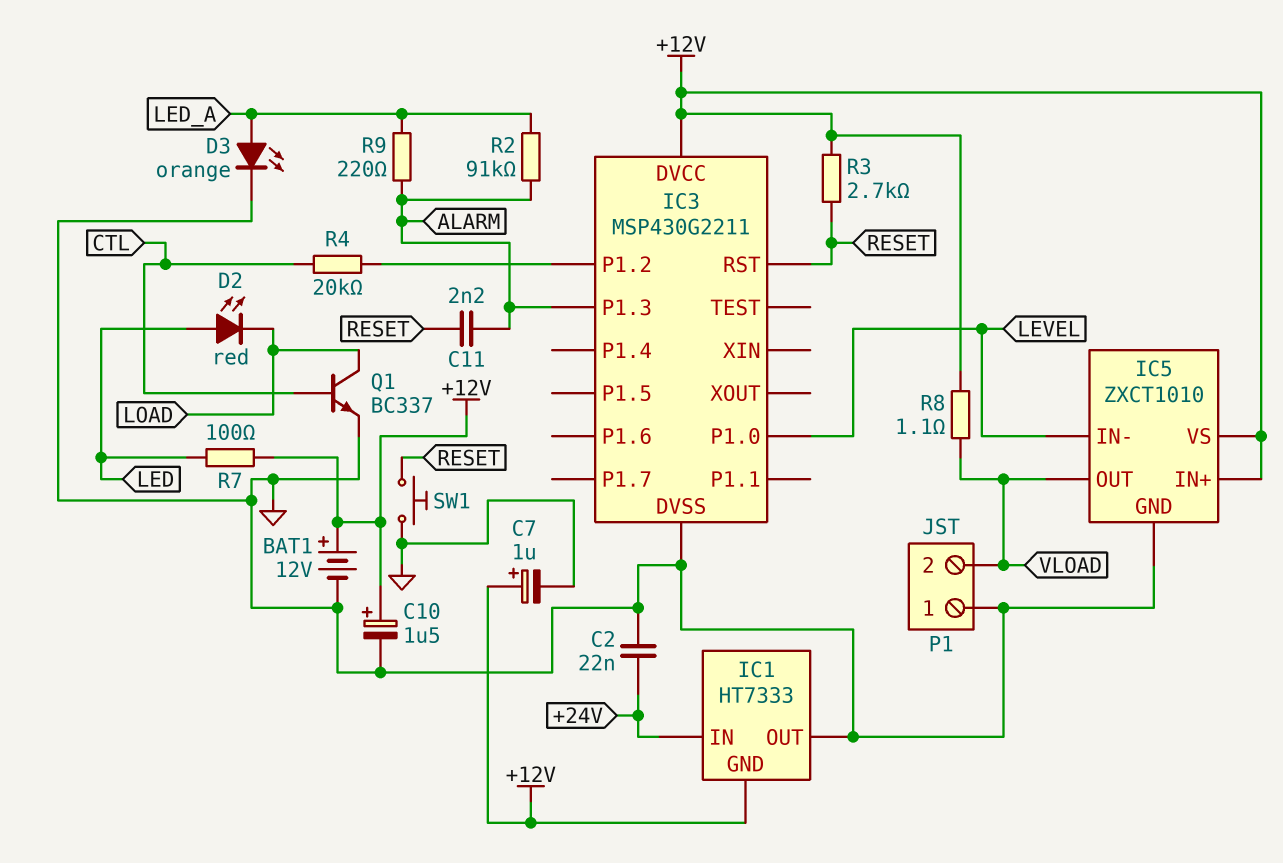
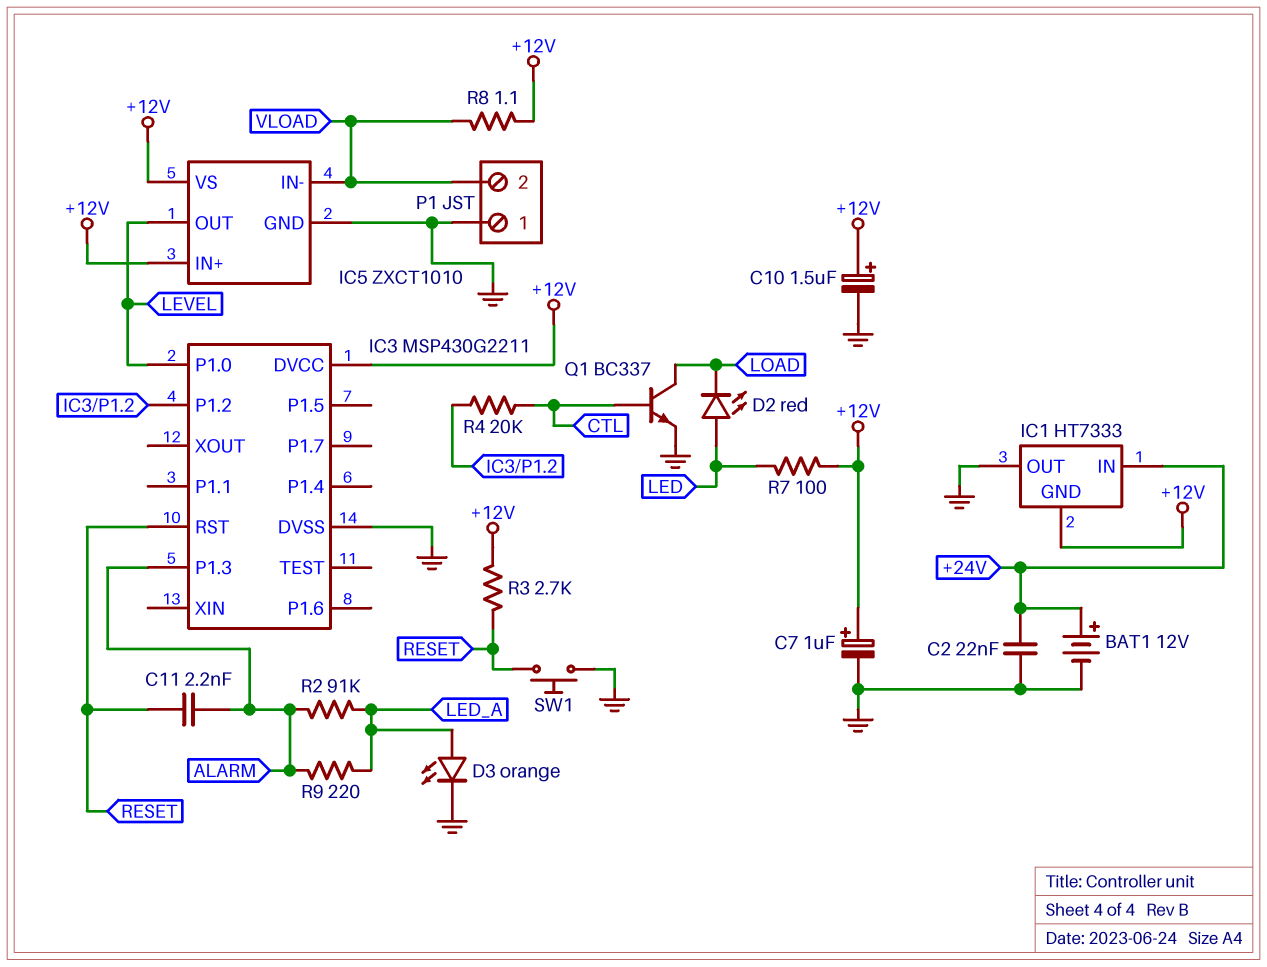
BAT1: 12V (plus +12V, minus GND) -> 12V (plus +24V, minus GND)
IC5 pin IN-: LEVEL -> VLOAD
IC5 pin OUT: VLOAD -> LEVEL

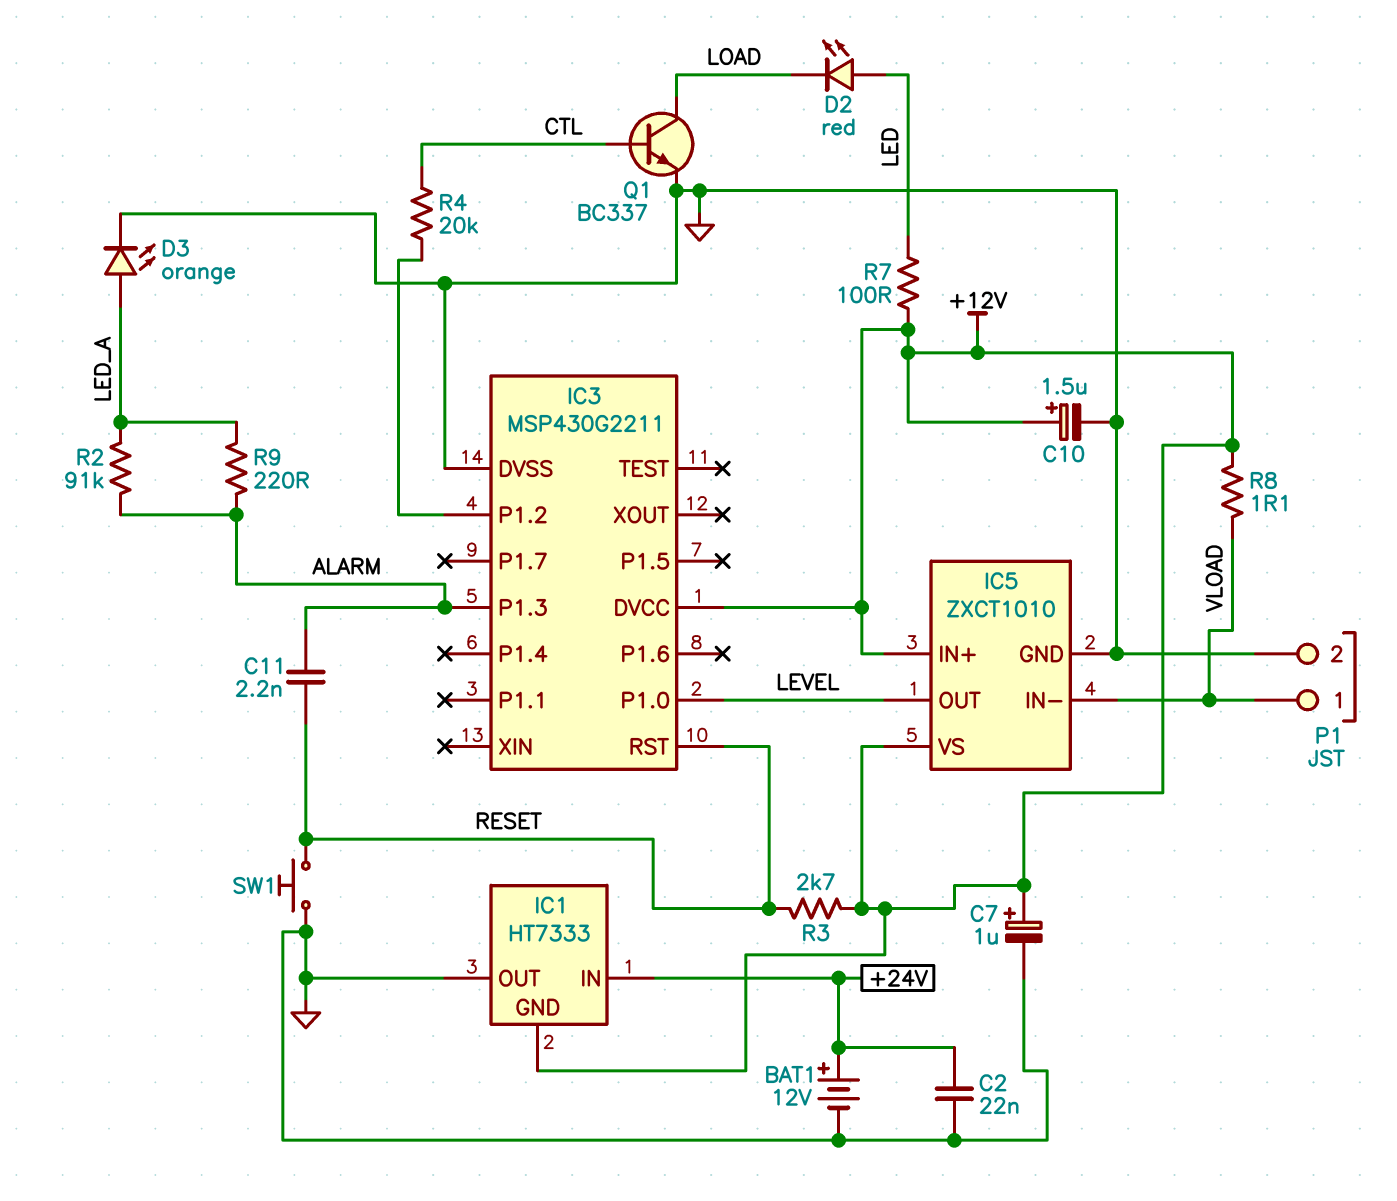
P1 pin 1: GND -> VLOAD
P1 pin 2: VLOAD -> GND

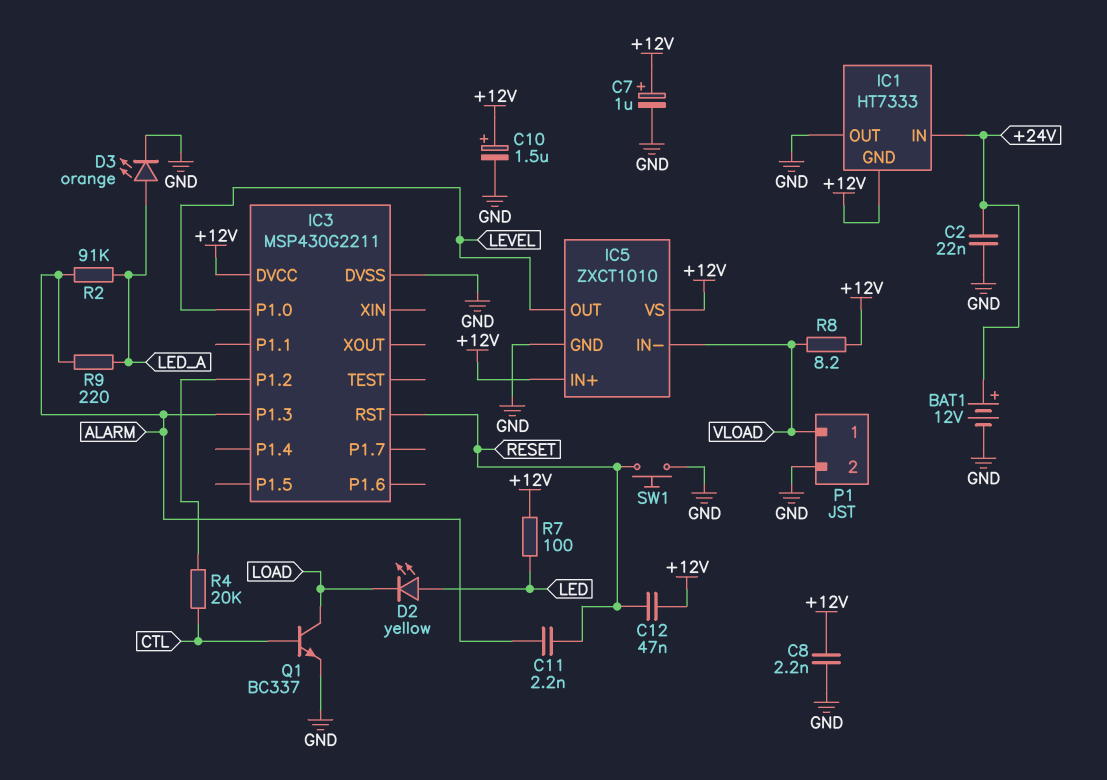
C8: none -> 2.2nF (+12V, GND)
C12: none -> 47nF (+12V, RESET)
D2: LED red (A LED, K LOAD) -> LED yellow (A LED, K LOAD)
R3: 2.7k (+12V, RESET) -> none
R8: 1.1 (+12V, VLOAD) -> 8.2 (+12V, VLOAD)

